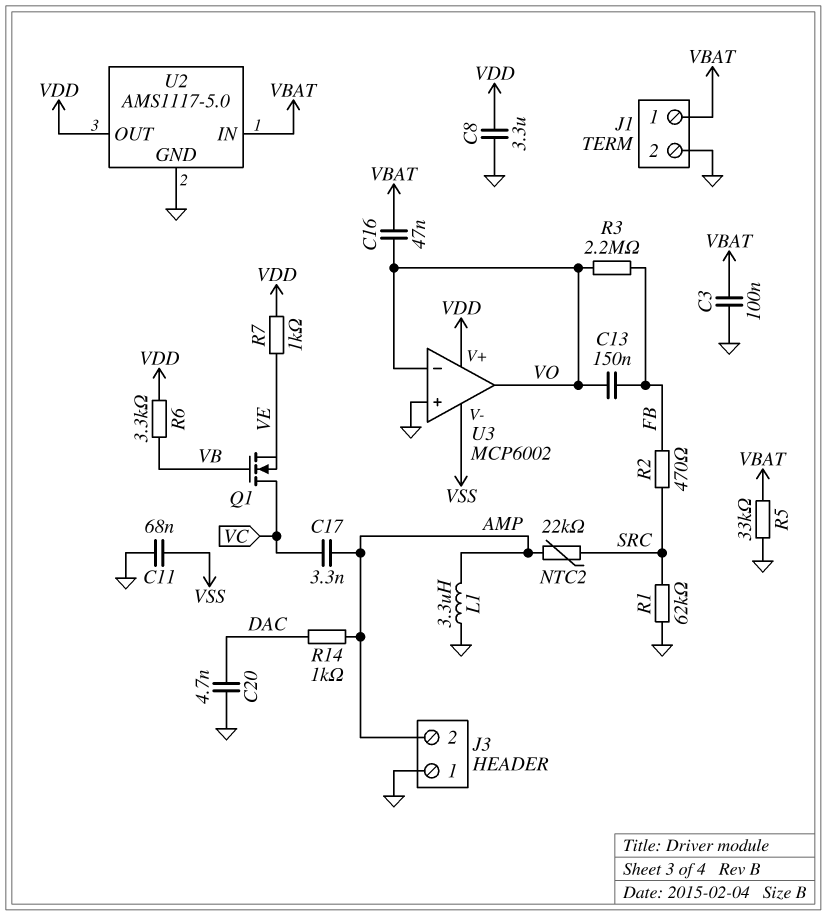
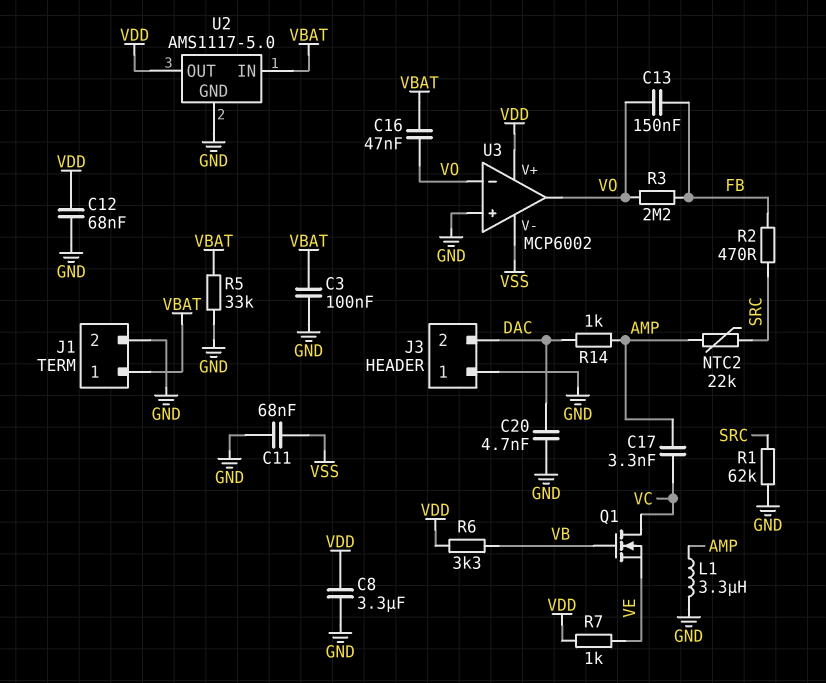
C12: none -> 68nF (GND, VDD)
J3 pin 2: AMP -> DAC

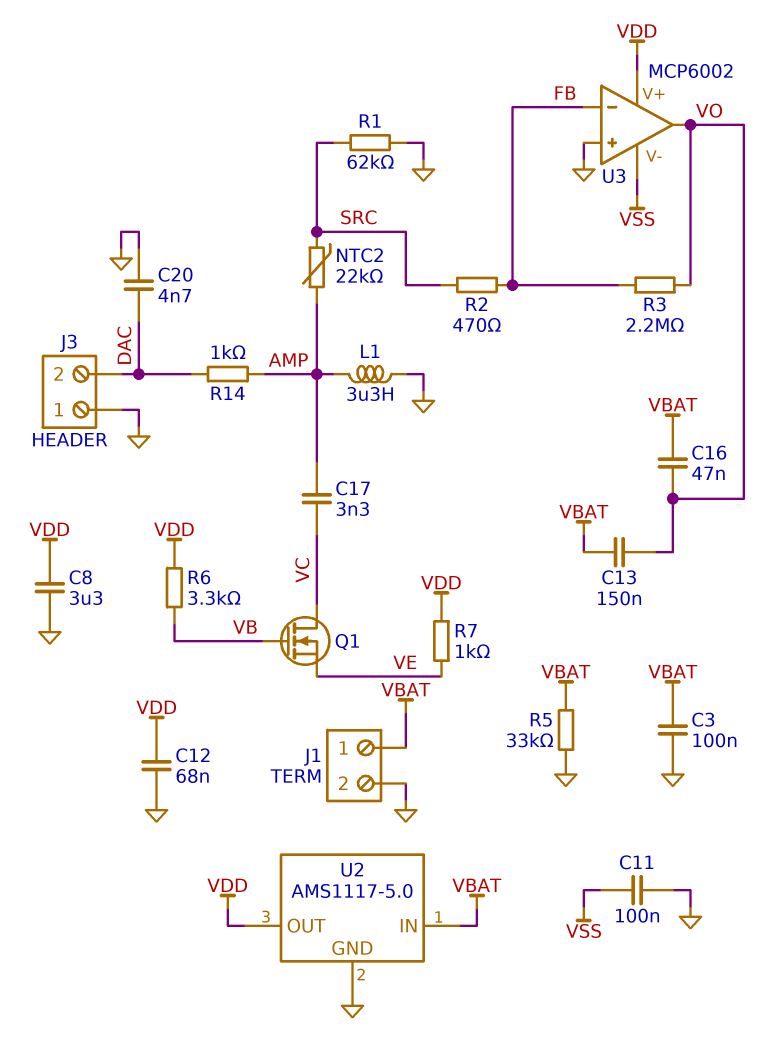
C11: 68nF (GND, VSS) -> 100nF (GND, VSS)
C13: 150nF (FB, VO) -> 150nF (VBAT, VO)
U3 pin in-: VO -> FB

